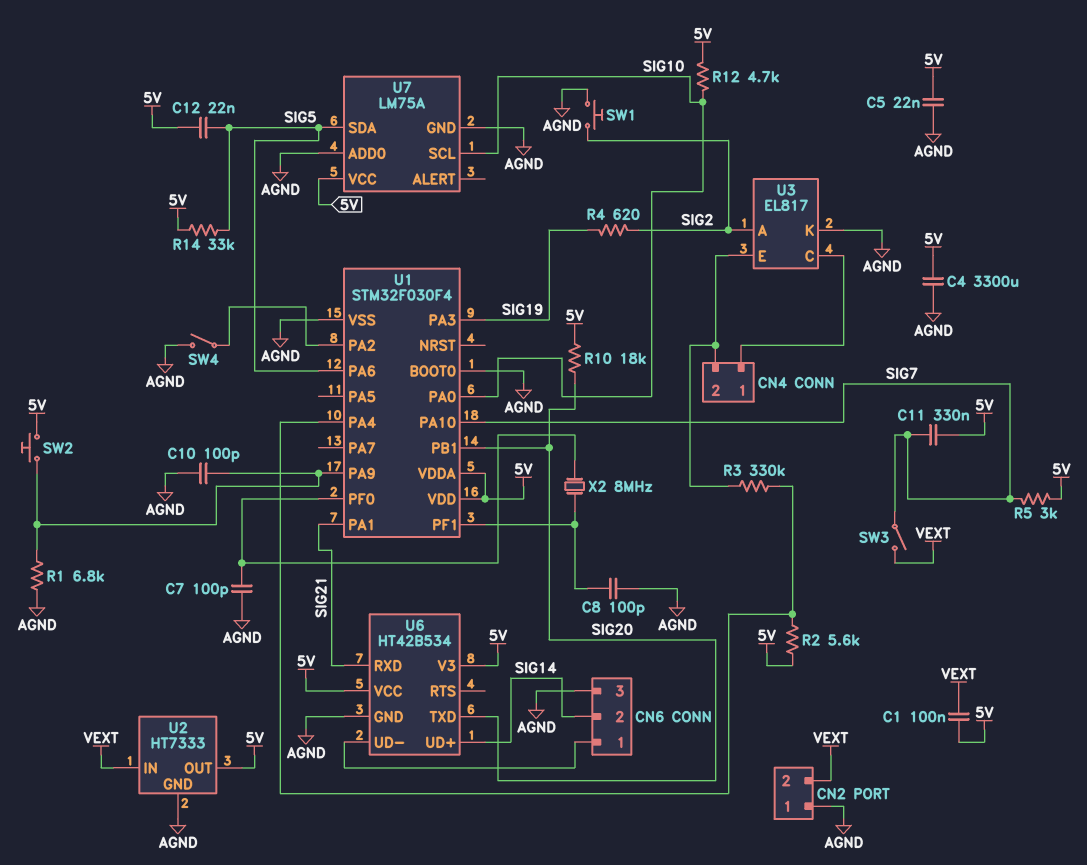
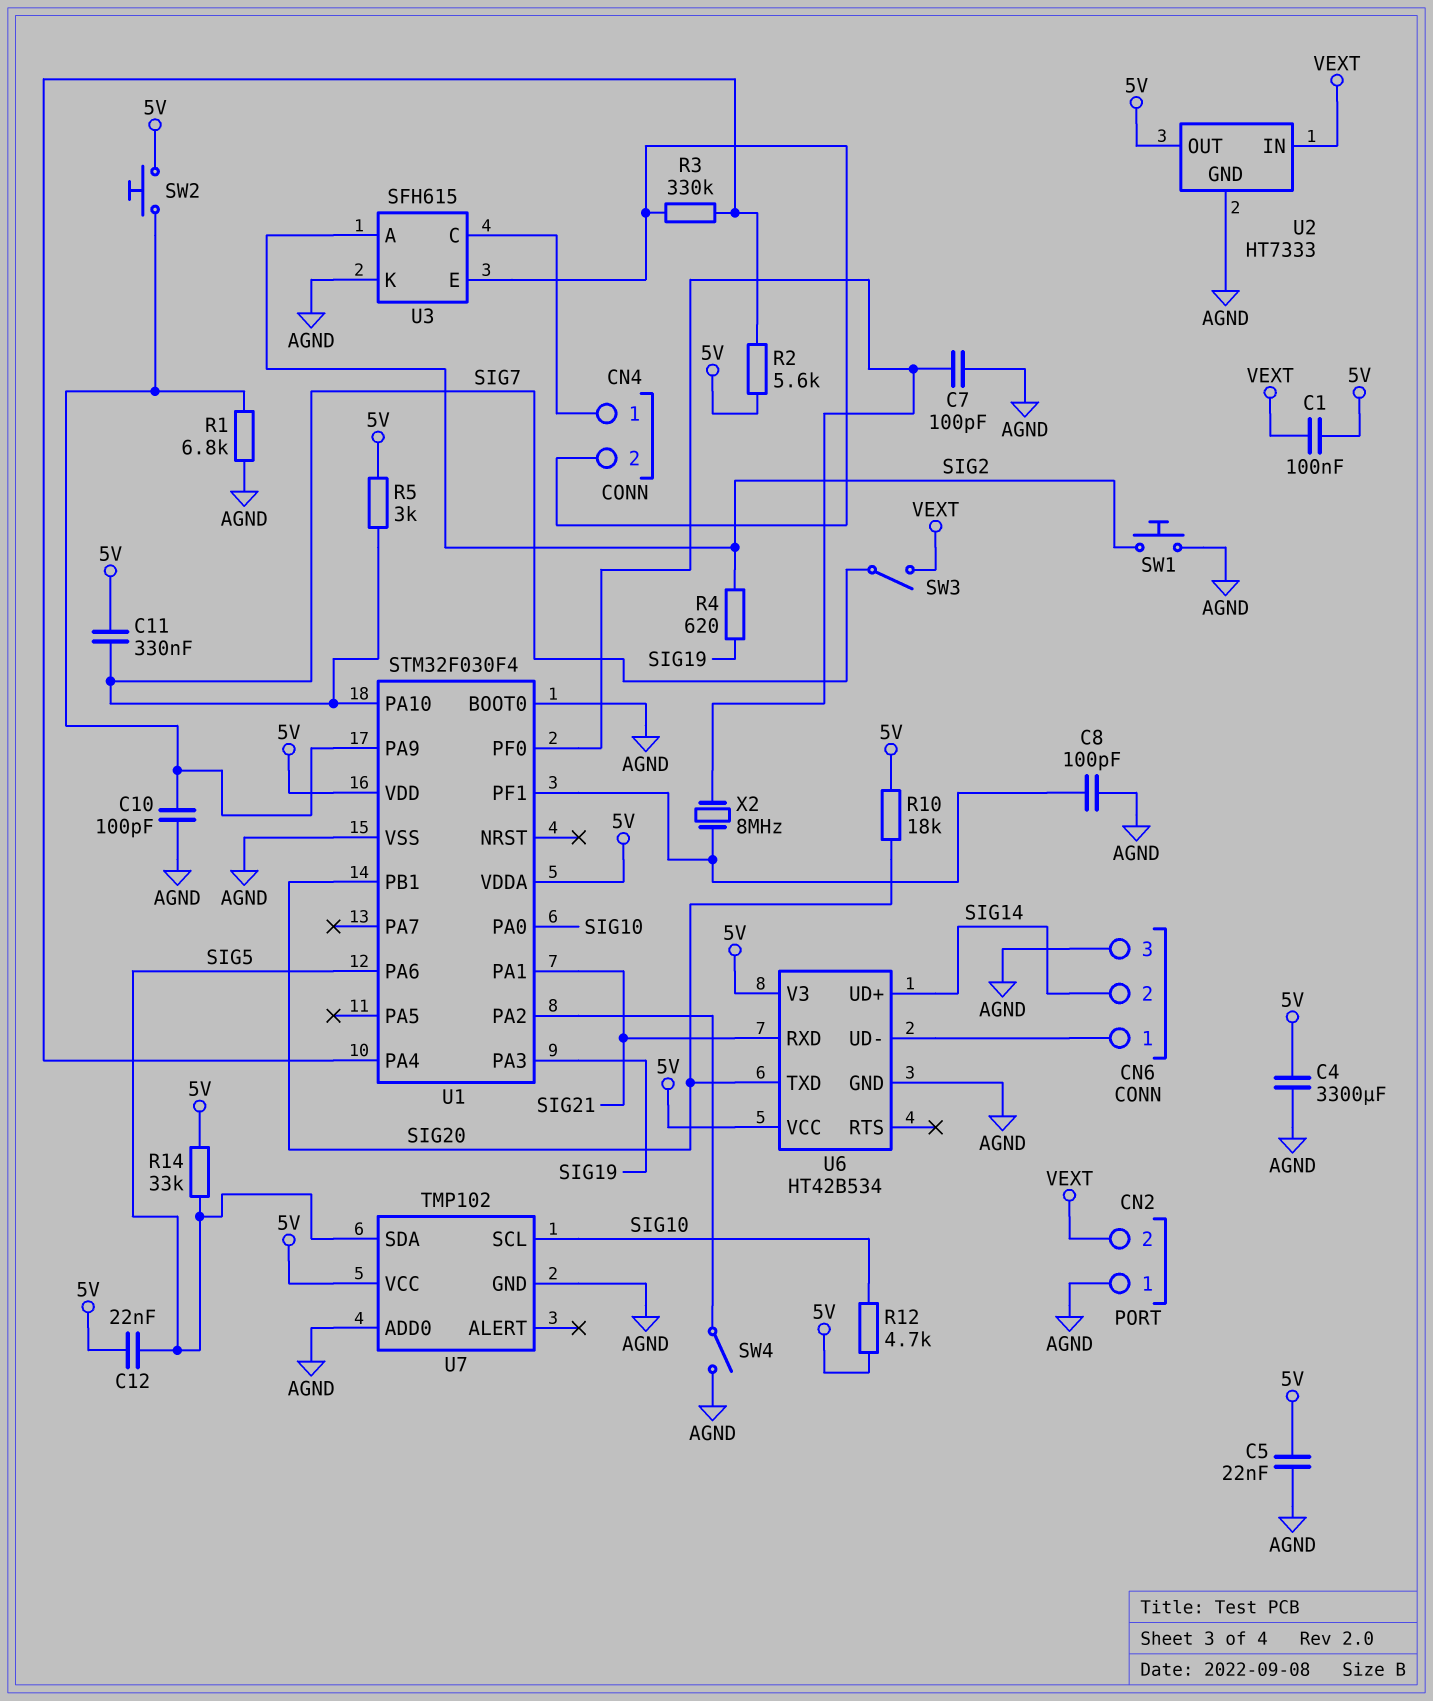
U3: EL817 -> SFH615
U7: LM75A -> TMP102

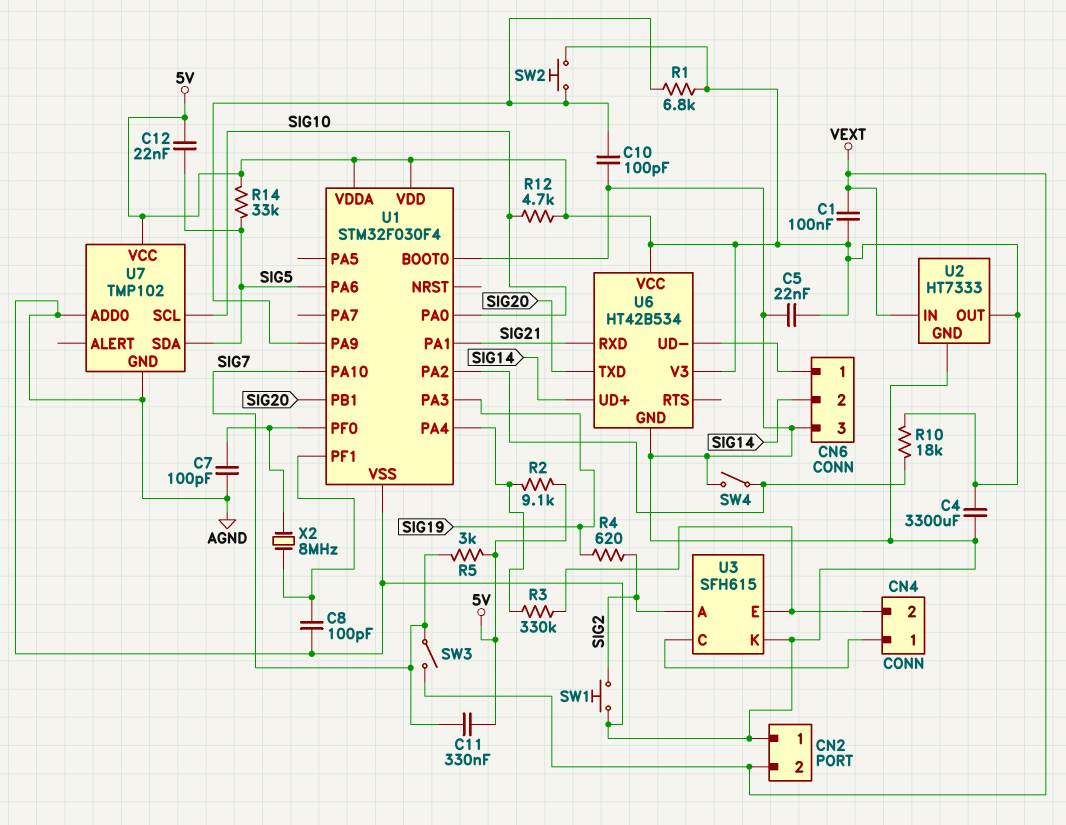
R1: 6.8k (AGND, U1/PA9) -> 6.8k (5V, U1/PA9)
R2: 5.6k (5V, U1/PA4) -> 9.1k (5V, U1/PA4)
R10: 18k (5V, SIG20) -> 18k (5V, U1/PA2)

